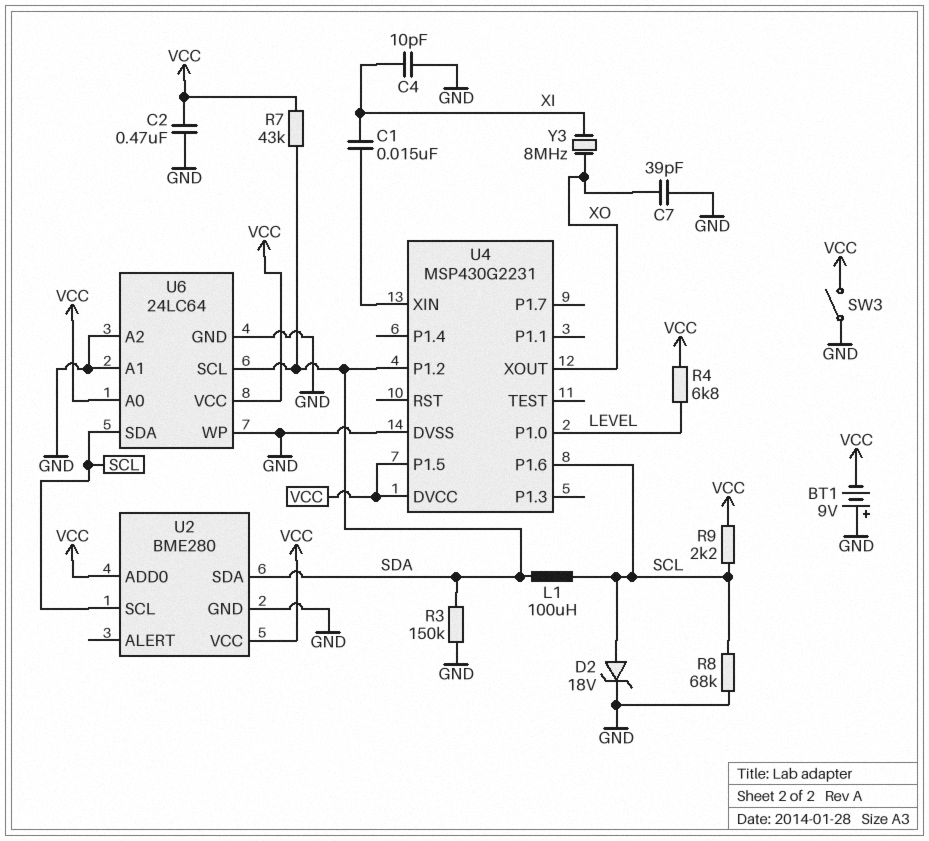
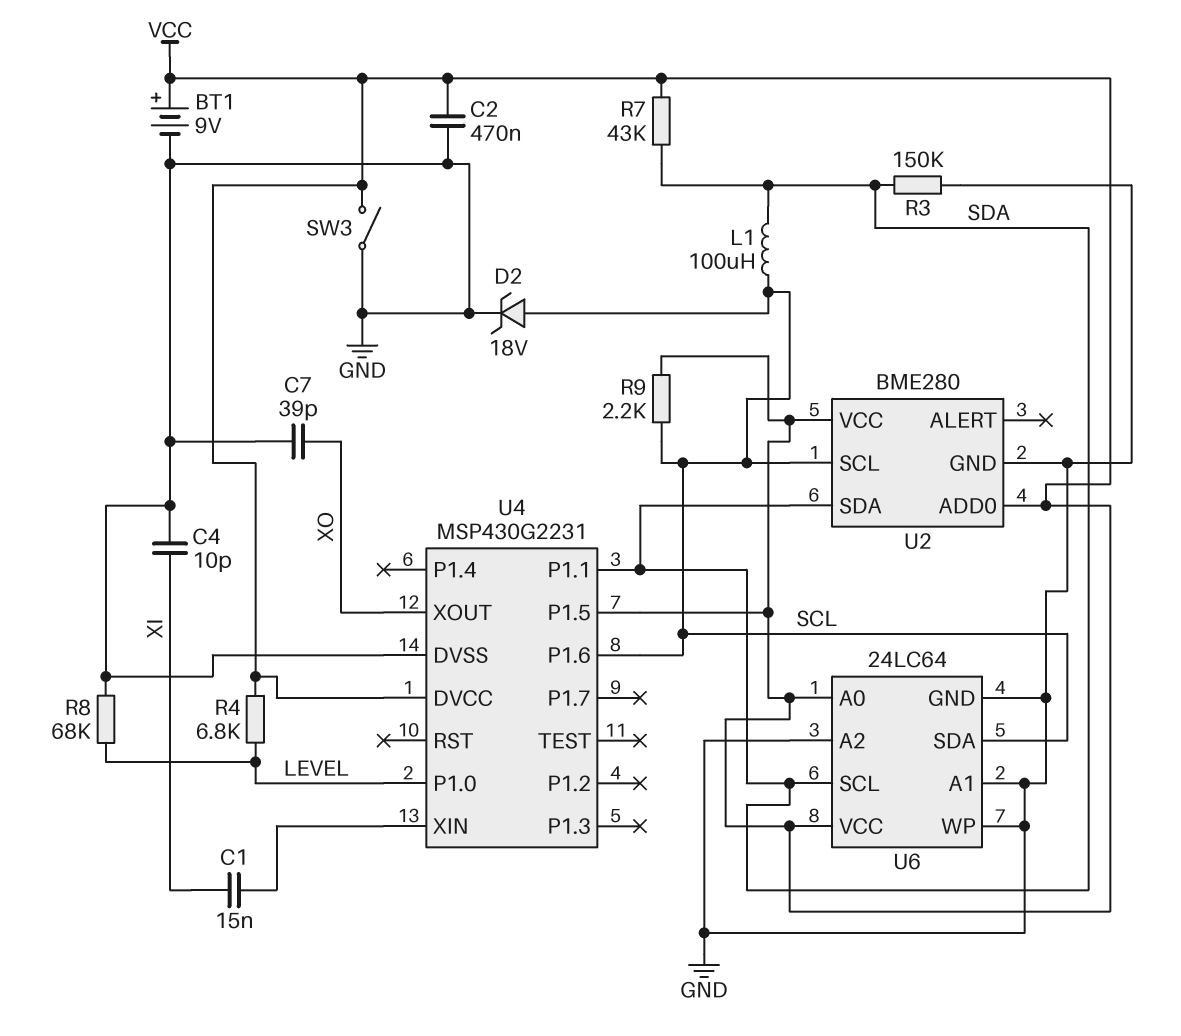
BT1: 9V (plus GND, minus VCC) -> 9V (plus VCC, minus GND)
R8: 68k (GND, SCL) -> 68k (GND, LEVEL)
U4 pin P1.1: none -> SDA
U4 pin P1.2: SDA -> none
Y3: 8MHz (XI, XO) -> none

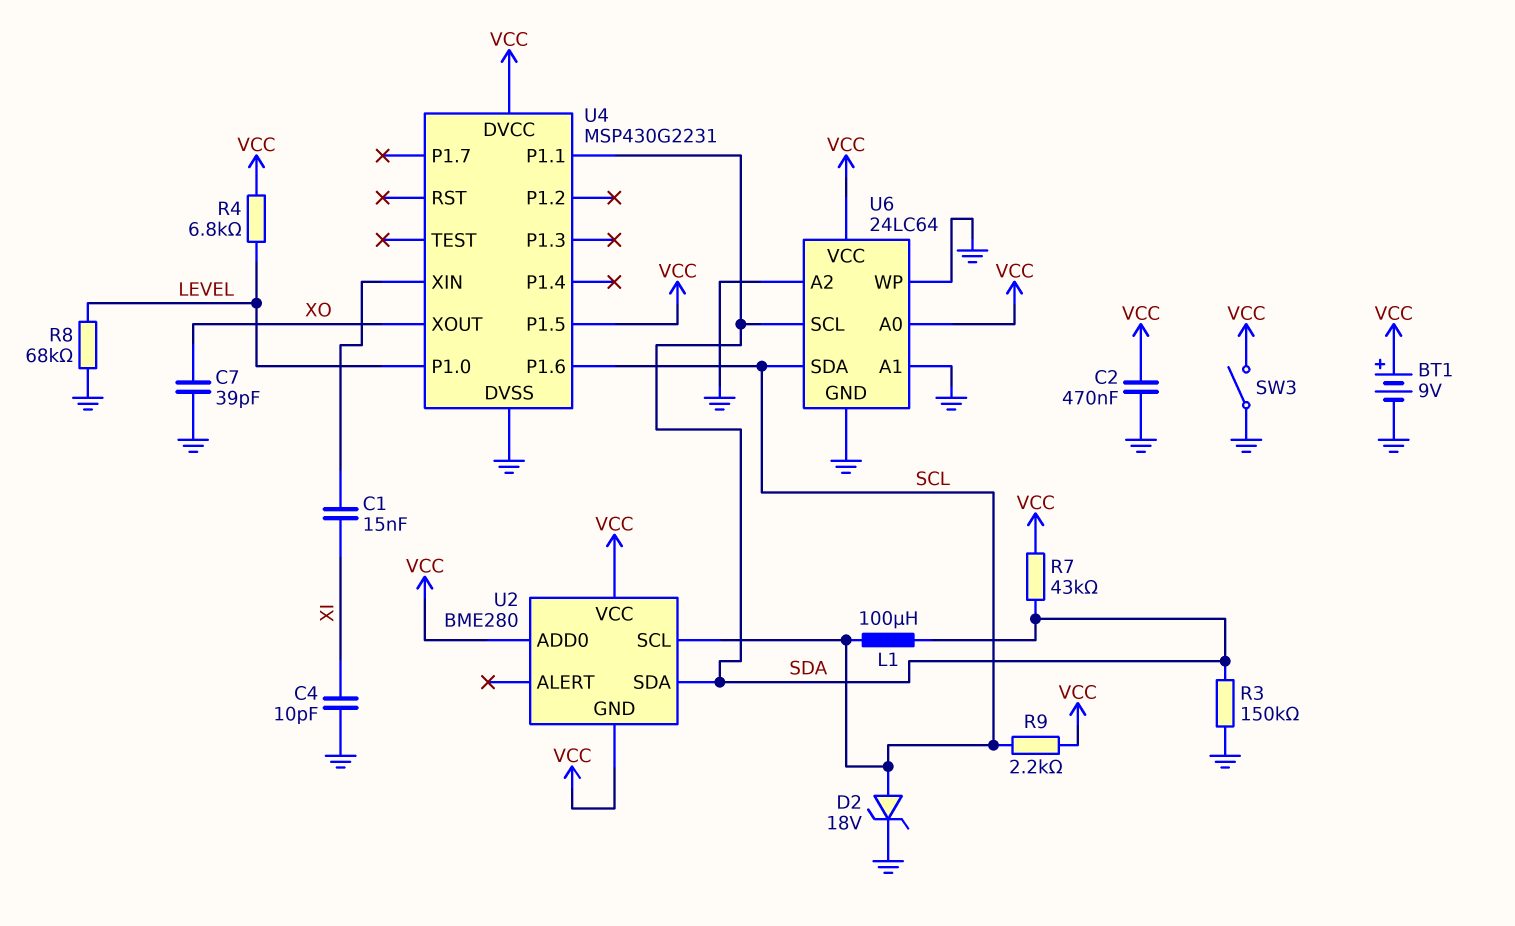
U2 pin GND: GND -> VCC

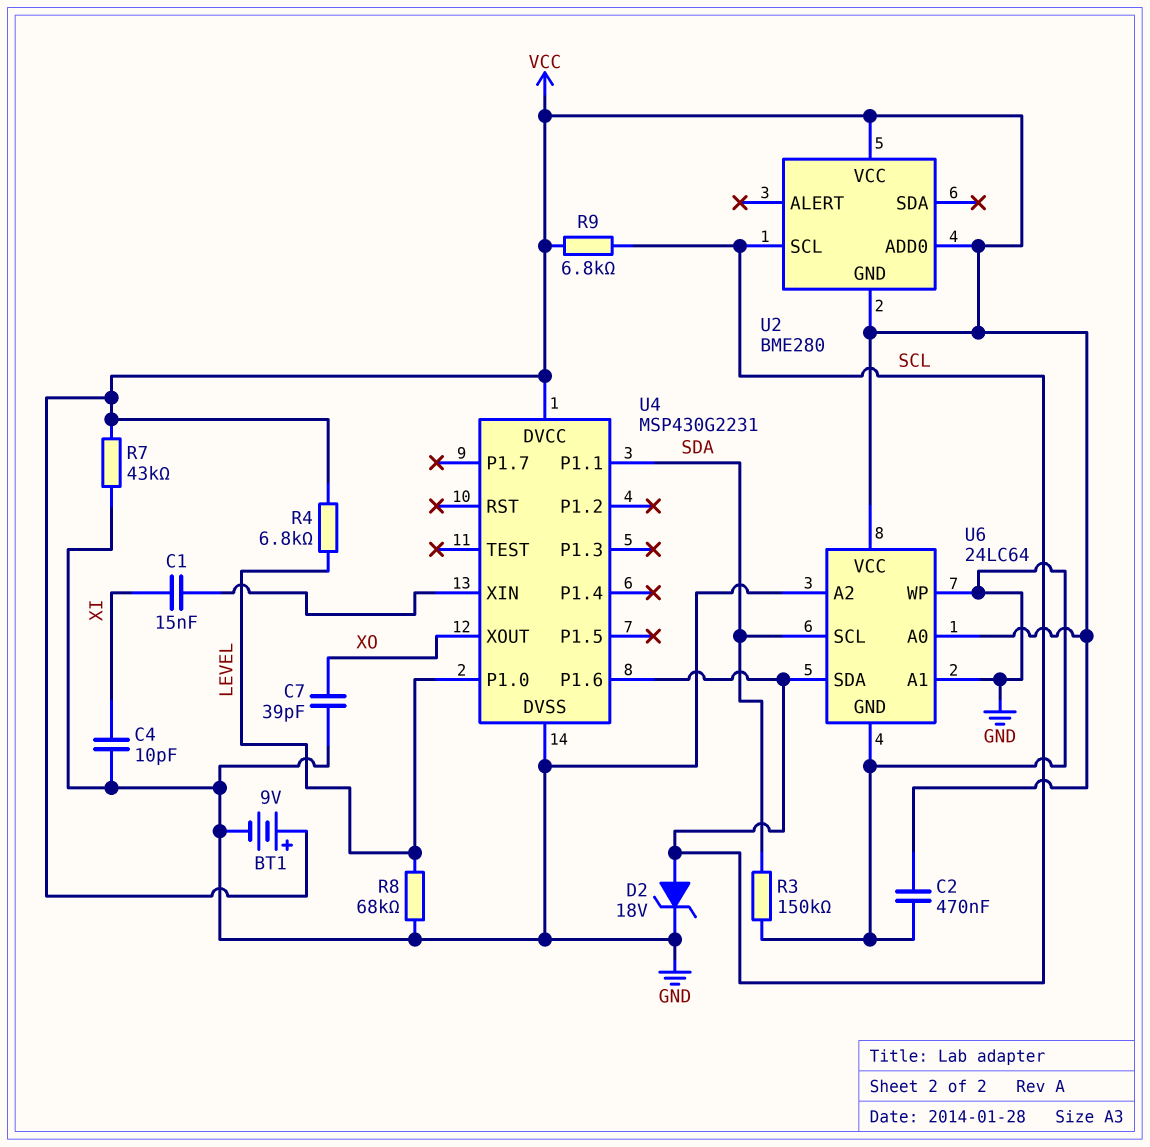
L1: 100uH (SCL, SDA) -> none
R7: 43k (SDA, VCC) -> 43k (GND, VCC)
R9: 2.2k (SCL, VCC) -> 6.8k (SCL, VCC)
SW3: switch (GND, VCC) -> none
U2 pin SDA: SDA -> none
U4 pin P1.5: VCC -> none

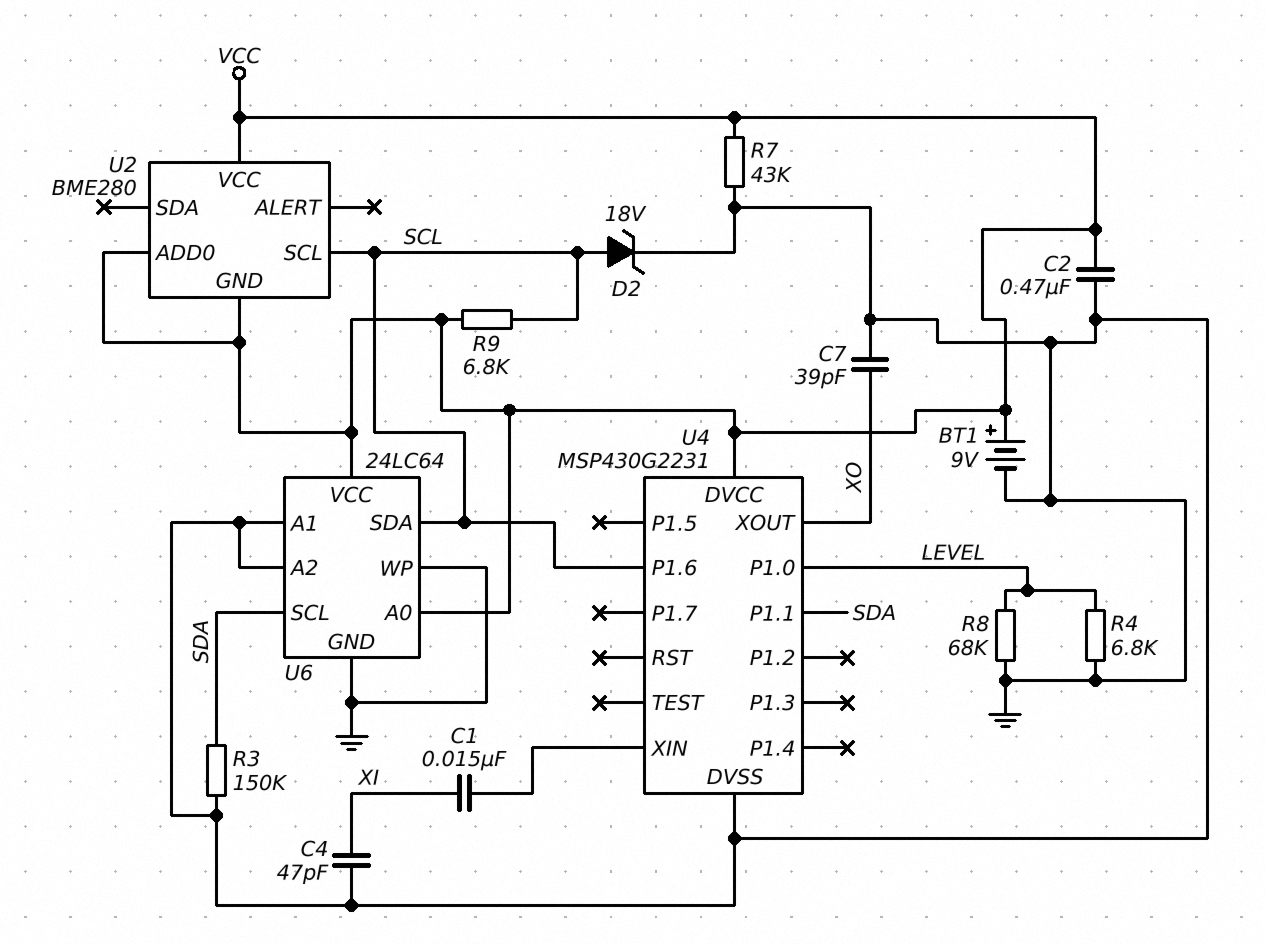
C4: 10pF (GND, XI) -> 47pF (GND, XI)
R4: 6.8k (LEVEL, VCC) -> 6.8k (GND, LEVEL)

